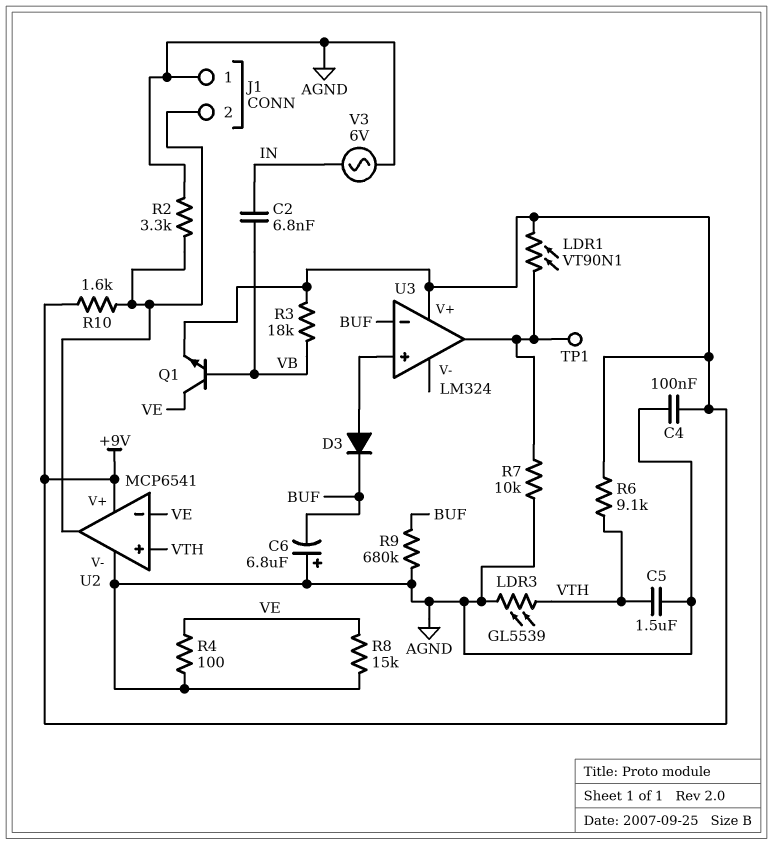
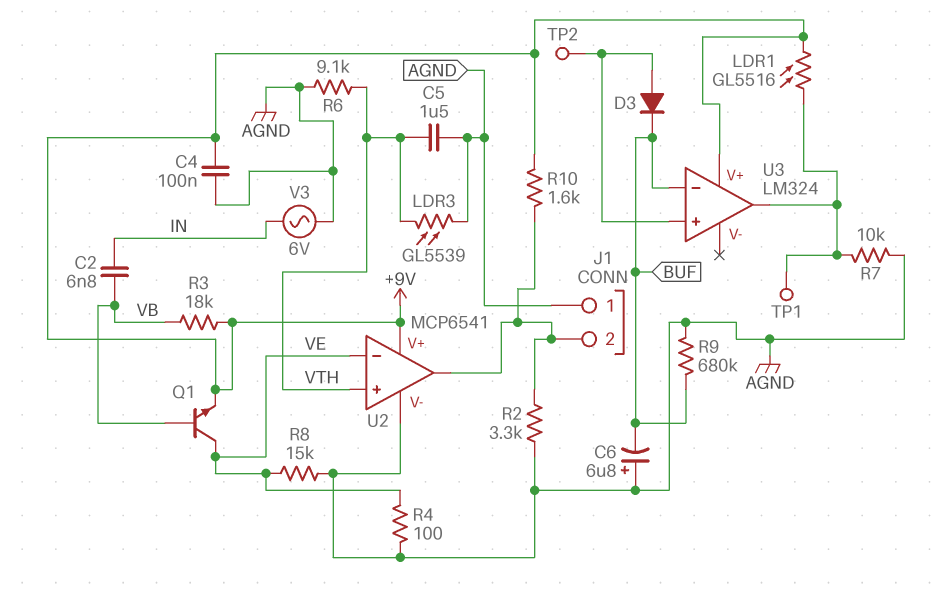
LDR1: VT90N1 (+9V, U3/out) -> GL5516 (+9V, U3/out)
R6: 9.1k (+9V, VTH) -> 9.1k (AGND, VTH)
TP2: none -> test point (U3/in+)

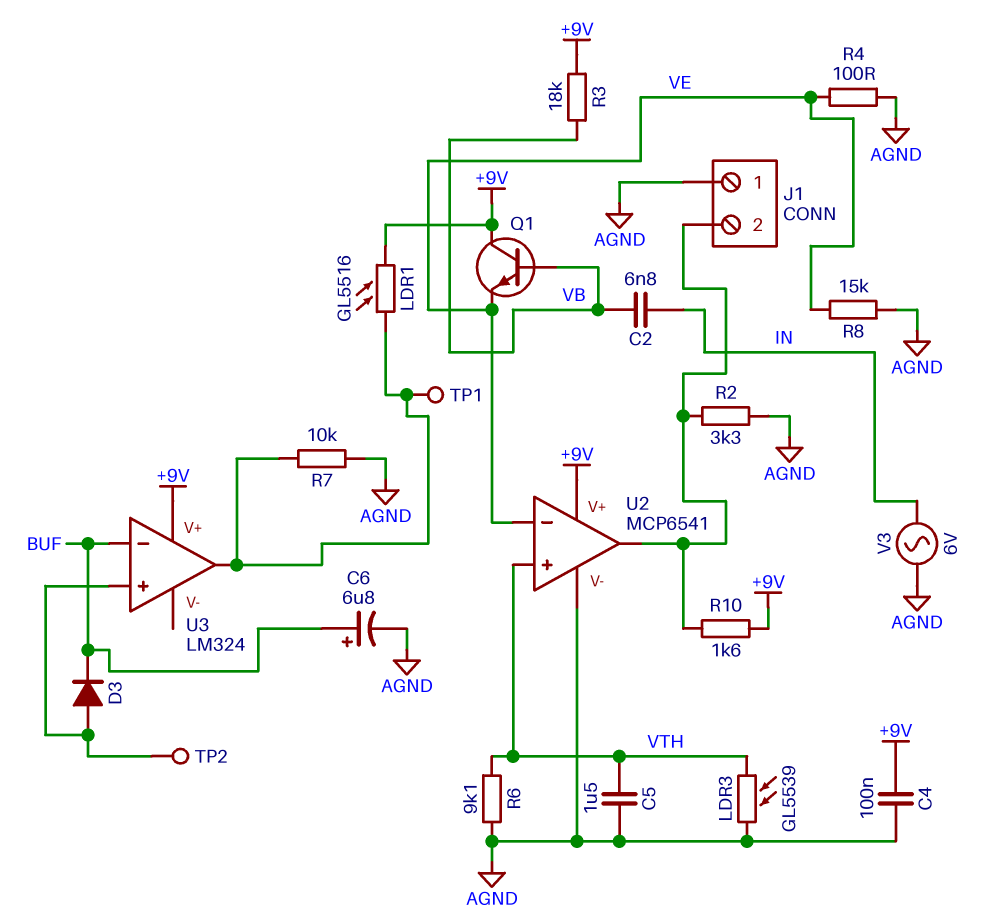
C6: 6.8uF (plus AGND, minus BUF) -> 6.8uF (plus BUF, minus AGND)
Q1: NPN (B VB, C VE, E +9V) -> NPN (B VB, C +9V, E VE)
R9: 680k (AGND, BUF) -> none

